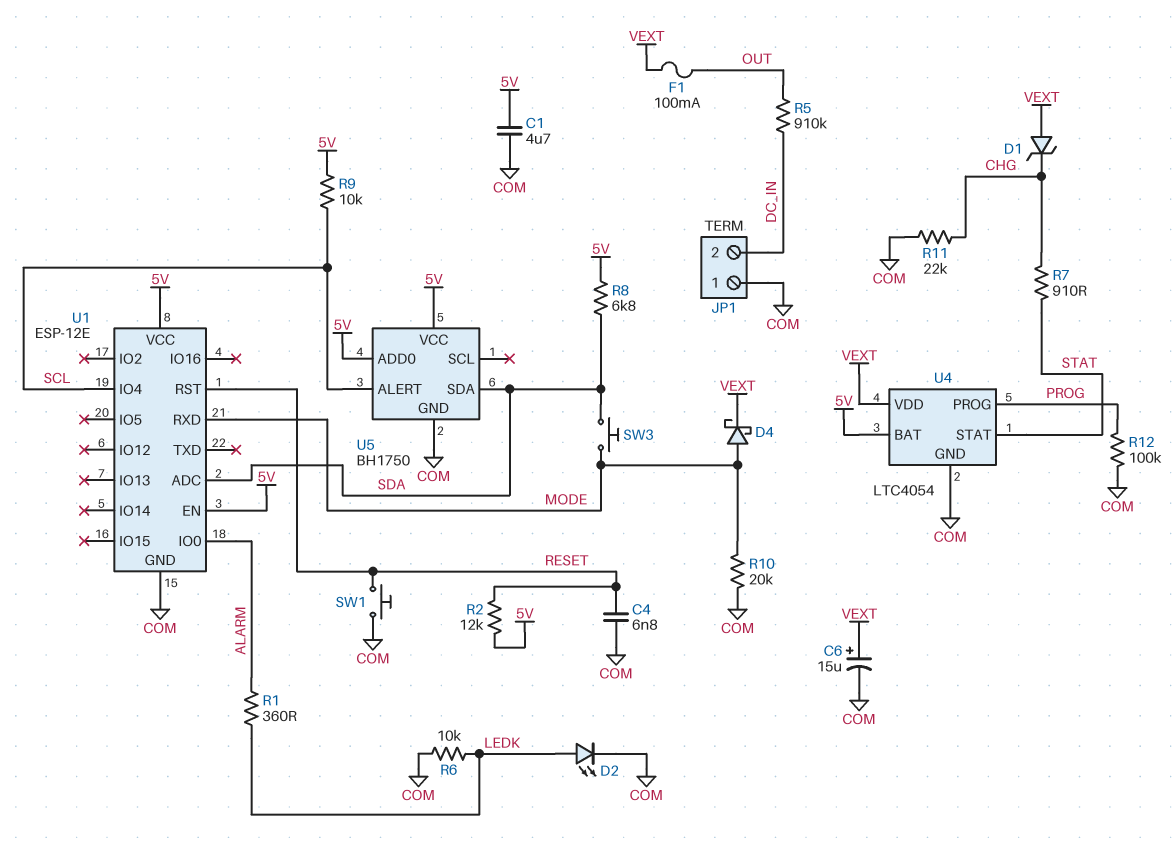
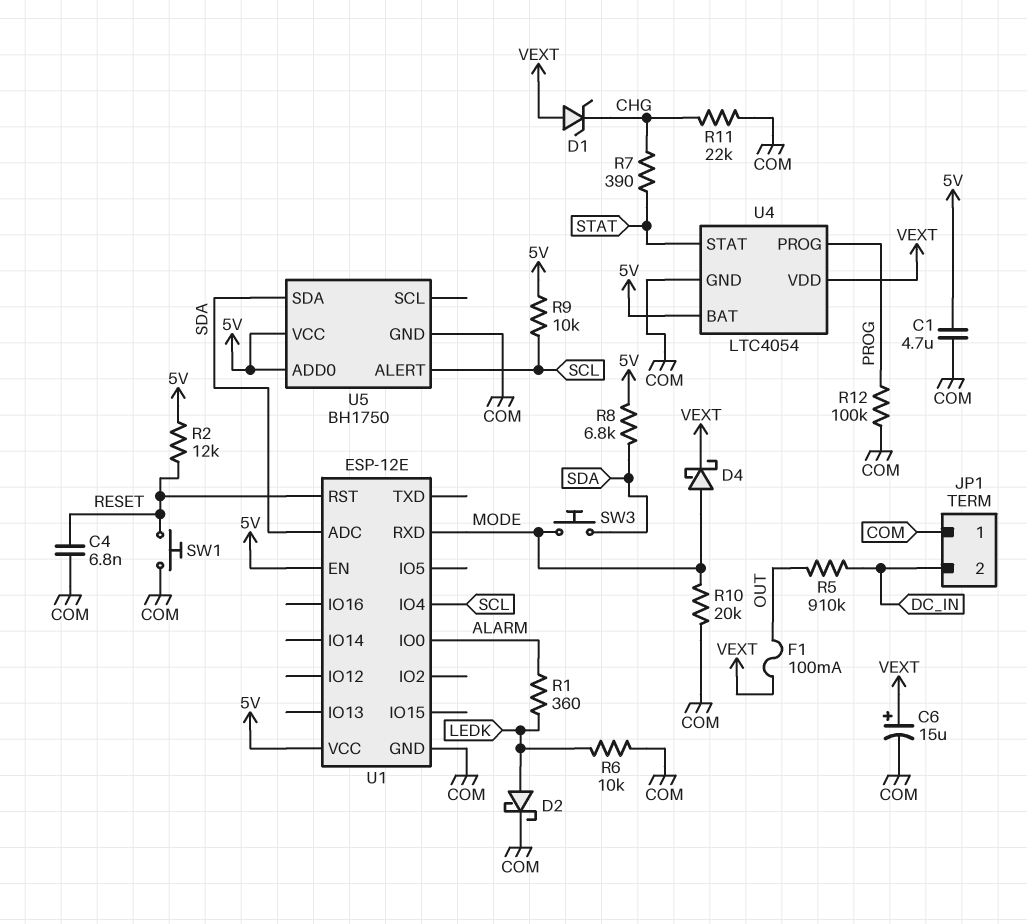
D2: LED (A LEDK, K COM) -> schottky (A LEDK, K COM)
R7: 910 (CHG, STAT) -> 390 (CHG, STAT)

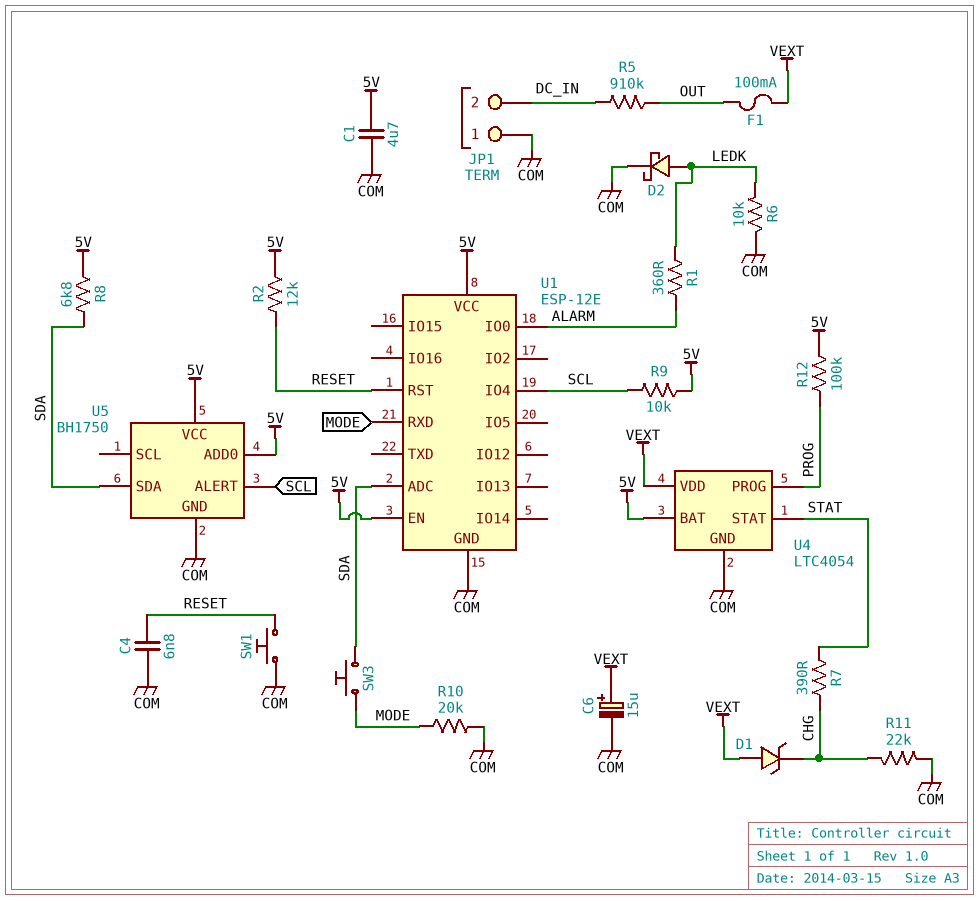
D4: schottky (A MODE, K VEXT) -> none
R12: 100k (COM, PROG) -> 100k (5V, PROG)

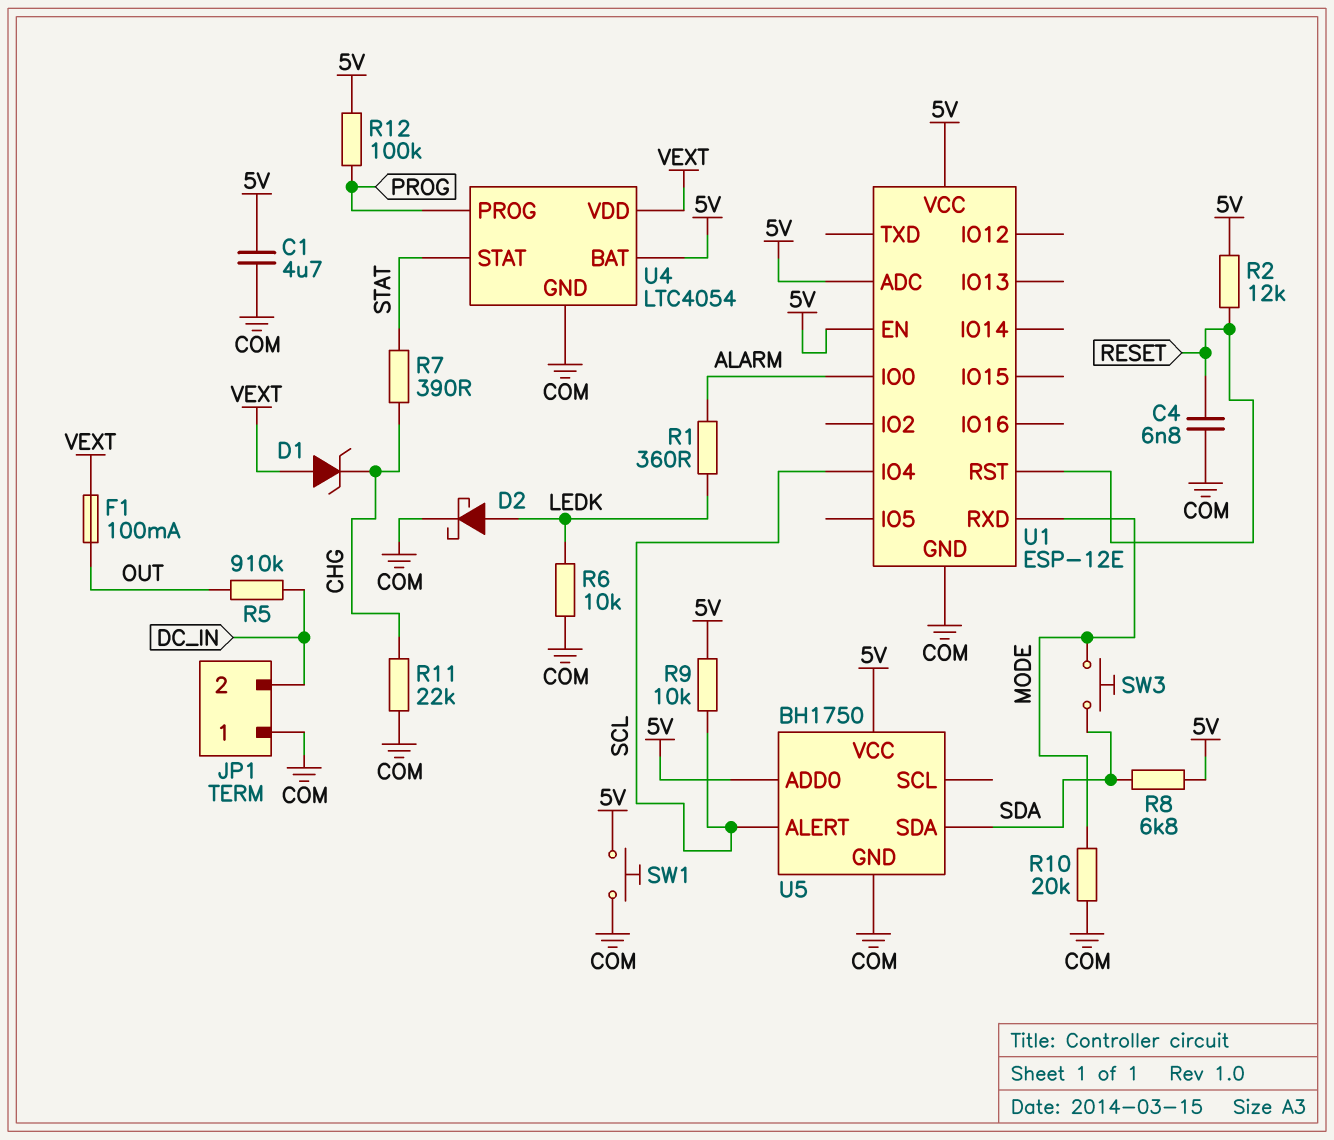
C6: 15uF (plus VEXT, minus COM) -> none
SW1: button (COM, RESET) -> button (5V, COM)
U1 pin ADC: SDA -> 5V

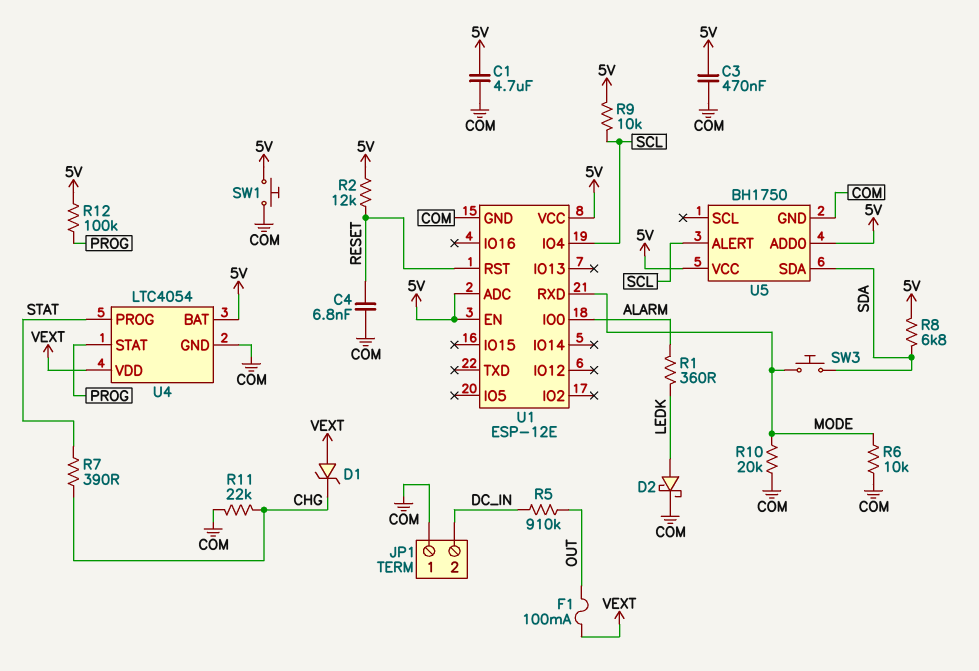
C3: none -> 470nF (5V, COM)
R6: 10k (COM, LEDK) -> 10k (COM, MODE)
U4 pin PROG: PROG -> STAT
U4 pin STAT: STAT -> PROG

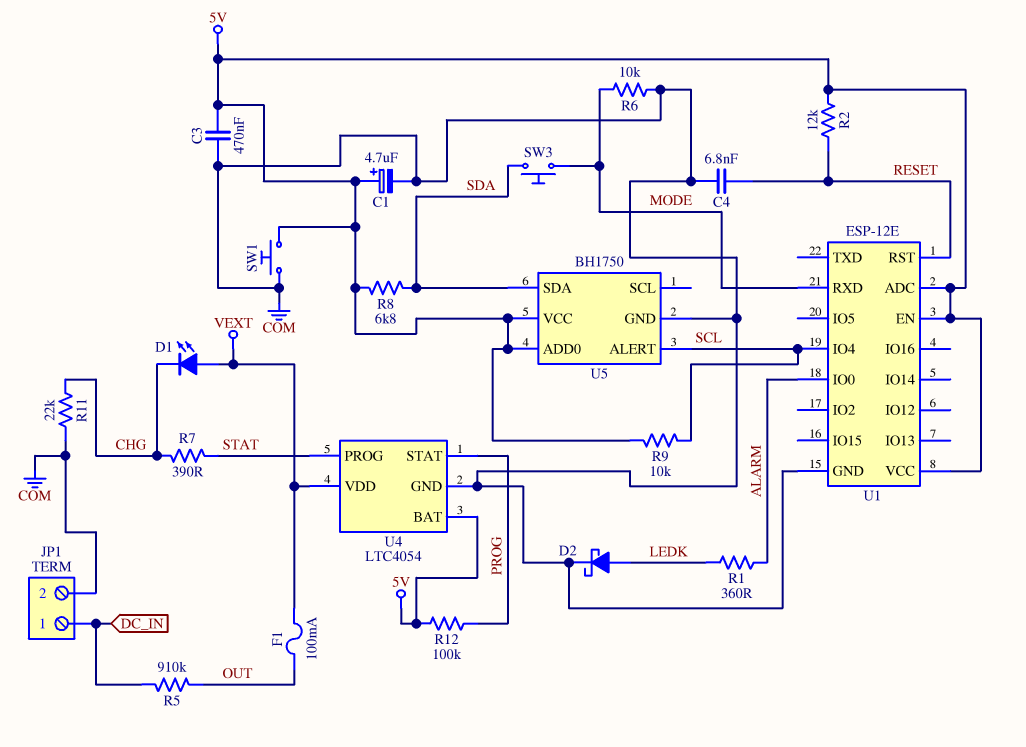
C1: 4.7uF (5V, COM) -> 4.7uF (plus 5V, minus COM)
D1: zener (A VEXT, K CHG) -> LED (A VEXT, K CHG)
JP1 pin 1: COM -> DC_IN
JP1 pin 2: DC_IN -> COM
R10: 20k (COM, MODE) -> none

